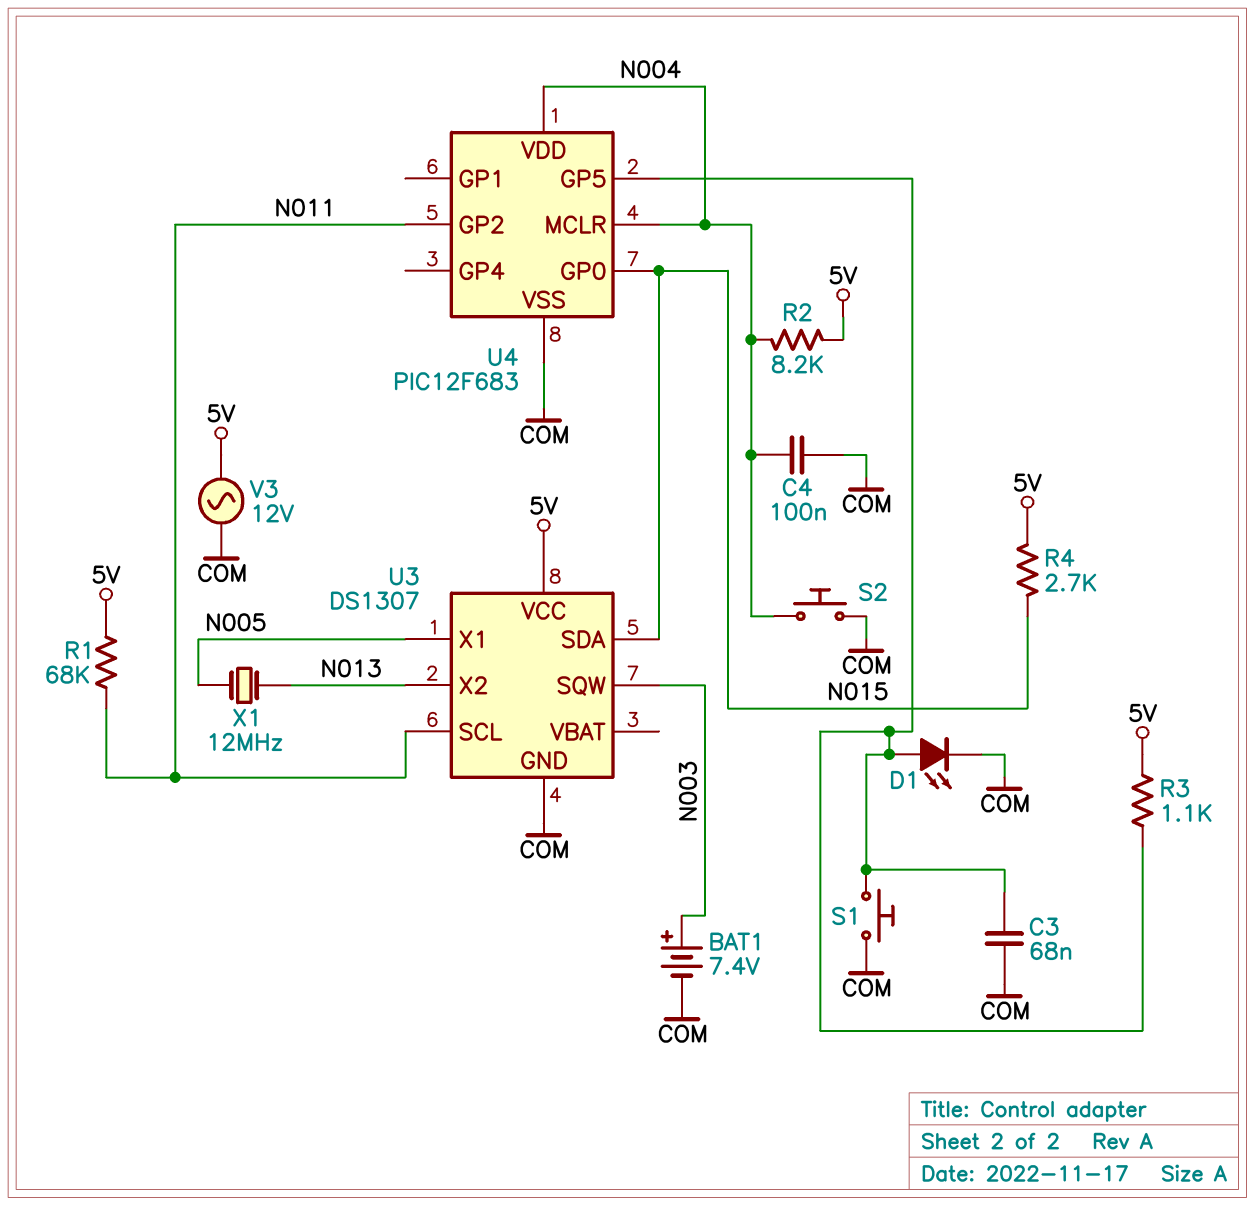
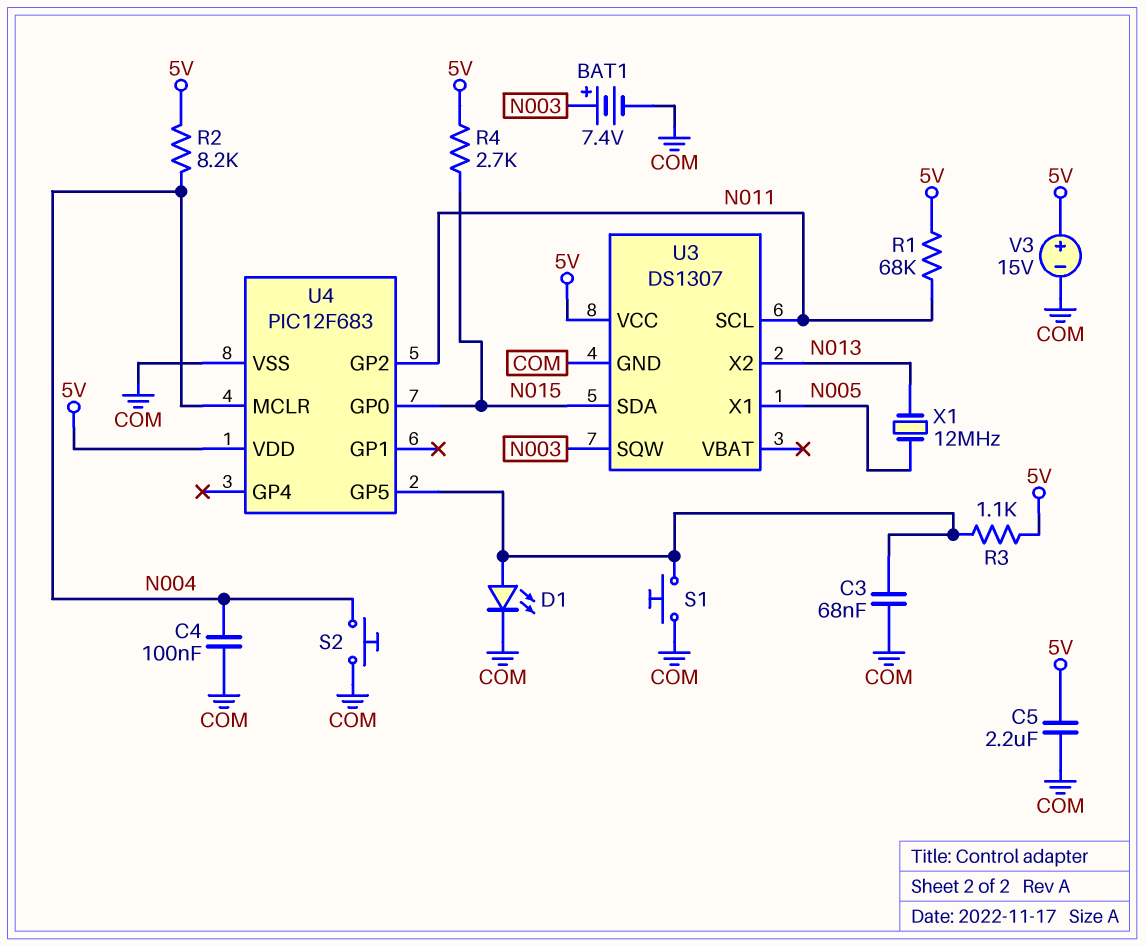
C5: none -> 2.2uF (5V, COM)
U4 pin VDD: N004 -> 5V
V3: AC 12V (5V, COM) -> 15V (plus 5V, minus COM)

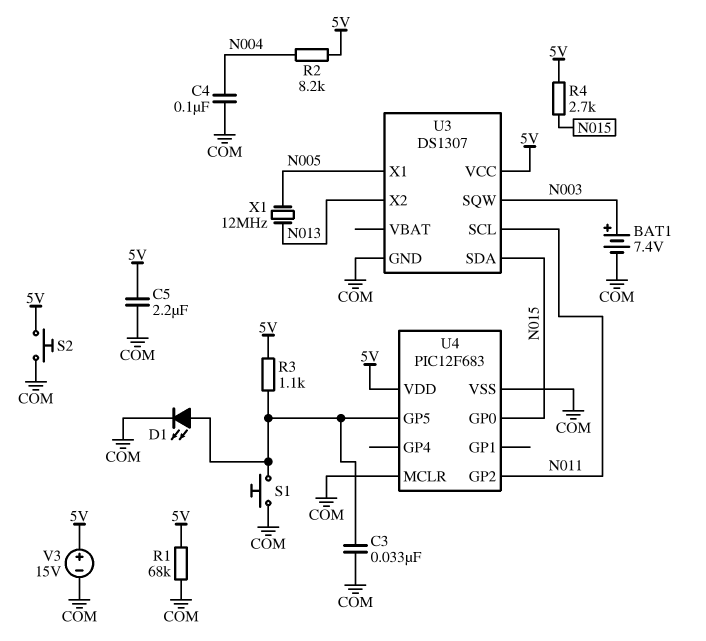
C3: 68nF (COM, U4/GP5) -> 33nF (COM, U4/GP5)
R1: 68k (5V, N011) -> 68k (5V, COM)
S2: button (COM, N004) -> button (5V, COM)
U4 pin MCLR: N004 -> COM

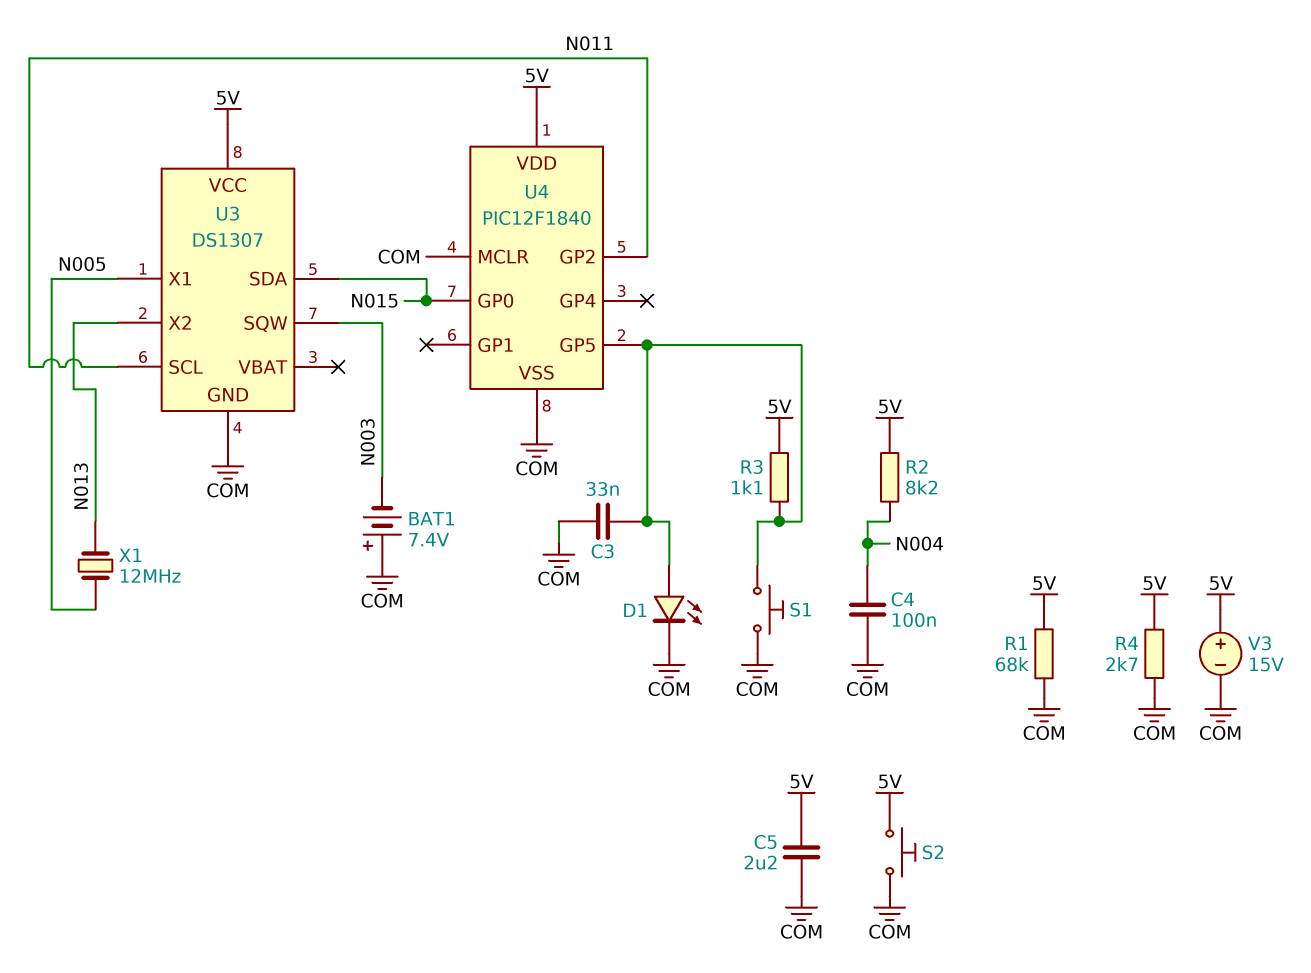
BAT1: 7.4V (plus N003, minus COM) -> 7.4V (plus COM, minus N003)
R4: 2.7k (5V, N015) -> 2.7k (5V, COM)
U4: PIC12F683 -> PIC12F1840

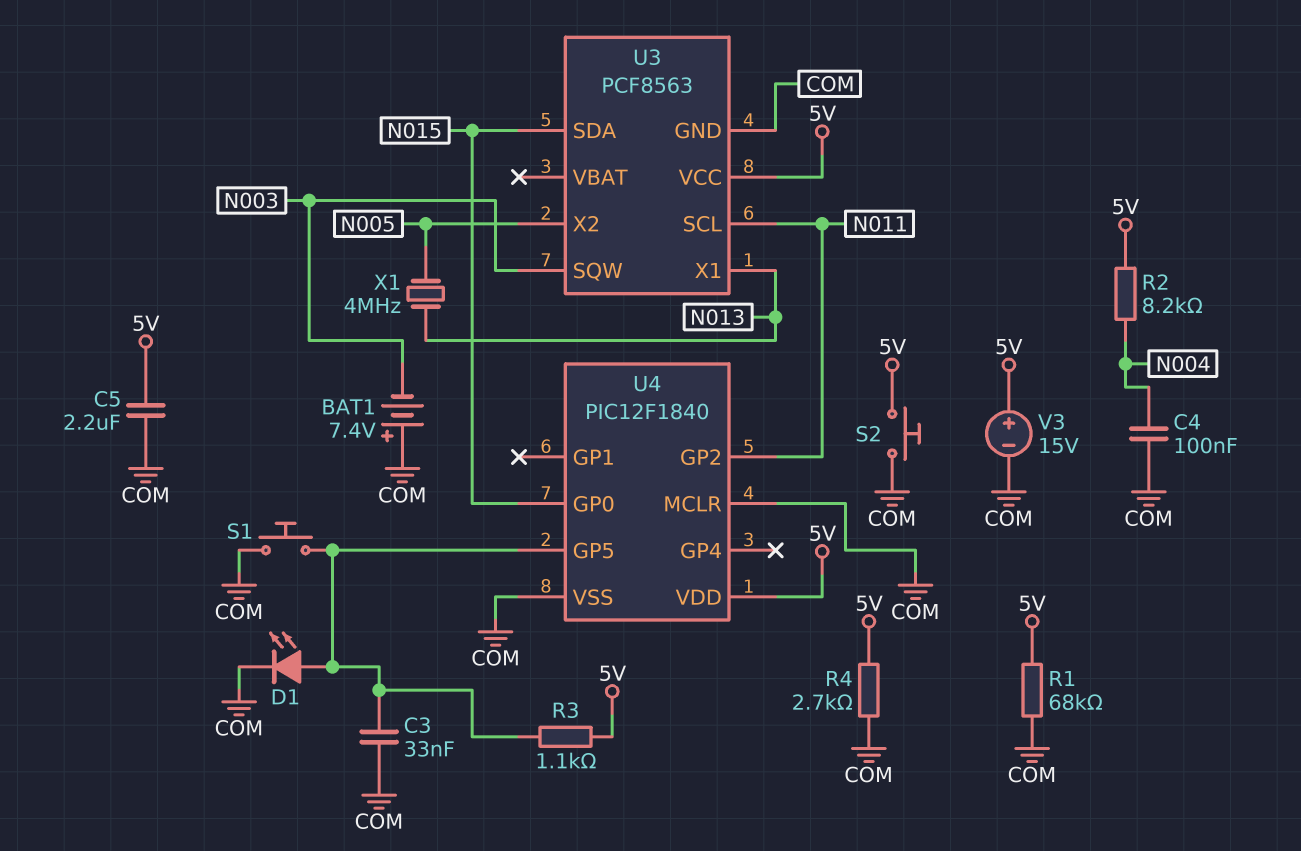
U3: DS1307 -> PCF8563
U3 pin X1: N005 -> N013
U3 pin X2: N013 -> N005
X1: 12MHz (N005, N013) -> 4MHz (N005, N013)

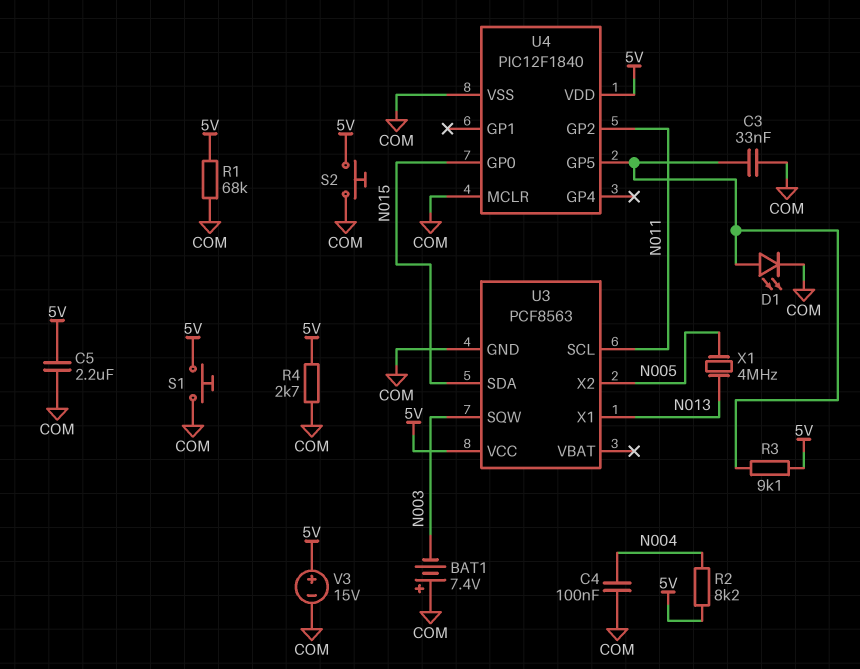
R3: 1.1k (5V, U4/GP5) -> 9.1k (5V, U4/GP5)
S1: button (COM, U4/GP5) -> button (5V, COM)

